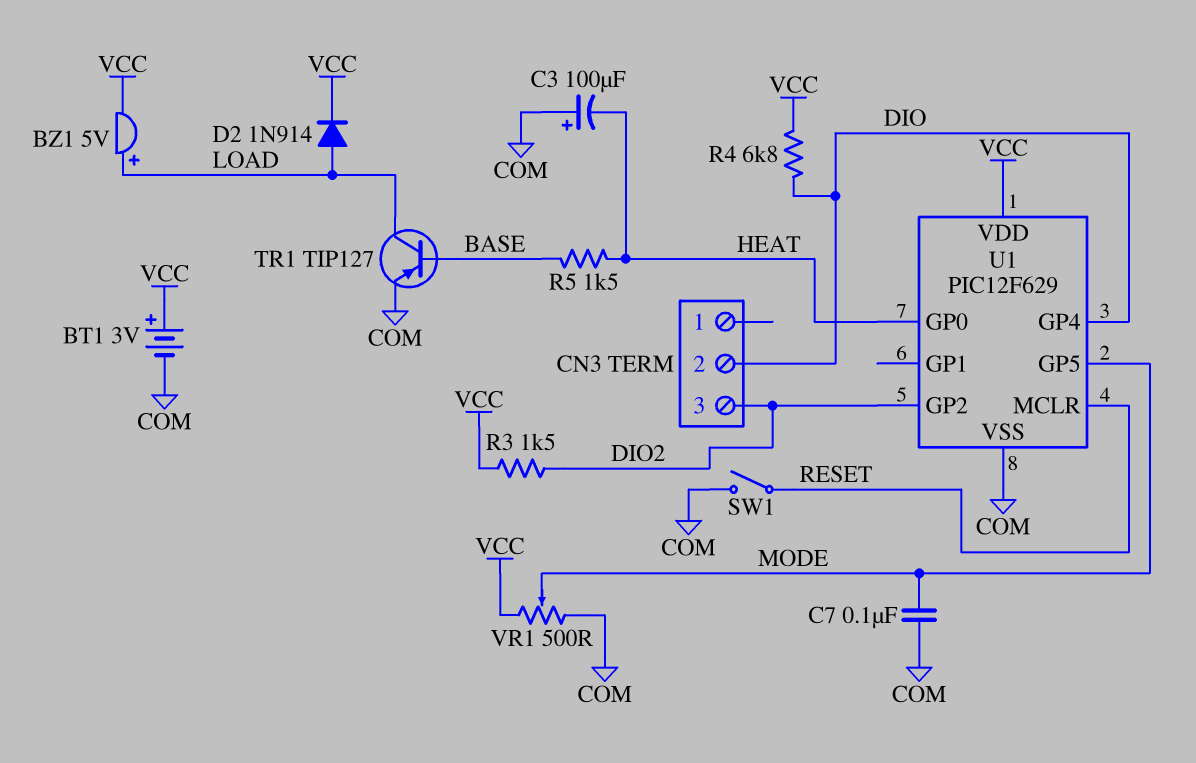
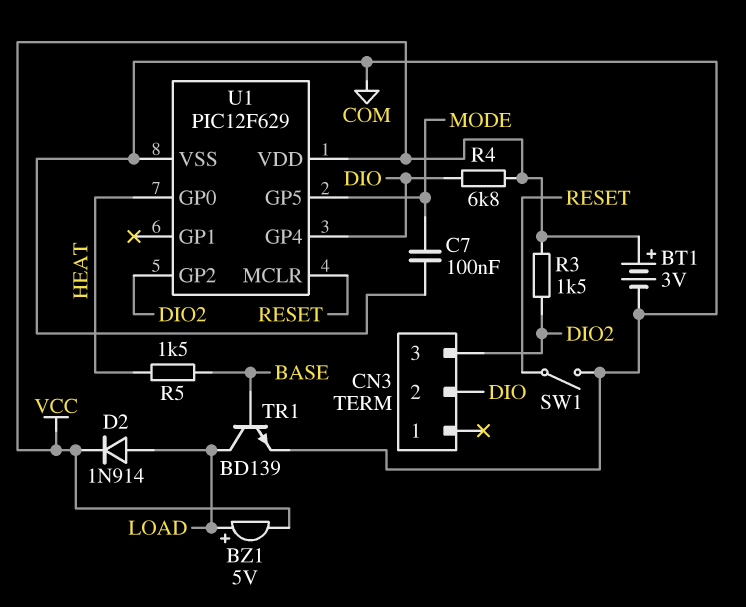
C3: 100uF (plus COM, minus HEAT) -> none
TR1: PNP TIP127 (B BASE, C LOAD, E COM) -> NPN BD139 (B BASE, C LOAD, E COM)
VR1: 500 (COM, VCC, wiper MODE) -> none

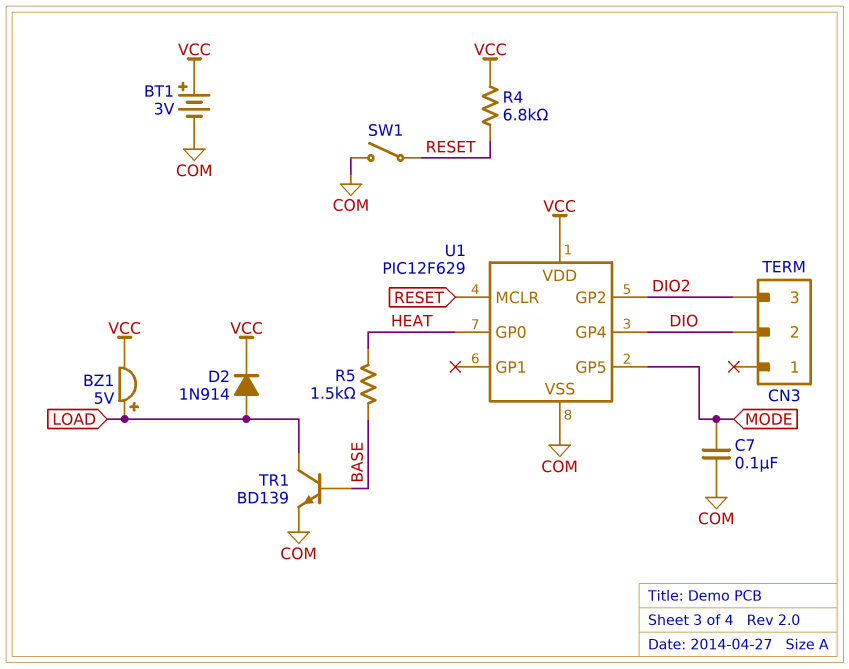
R3: 1.5k (DIO2, VCC) -> none
R4: 6.8k (DIO, VCC) -> 6.8k (RESET, VCC)

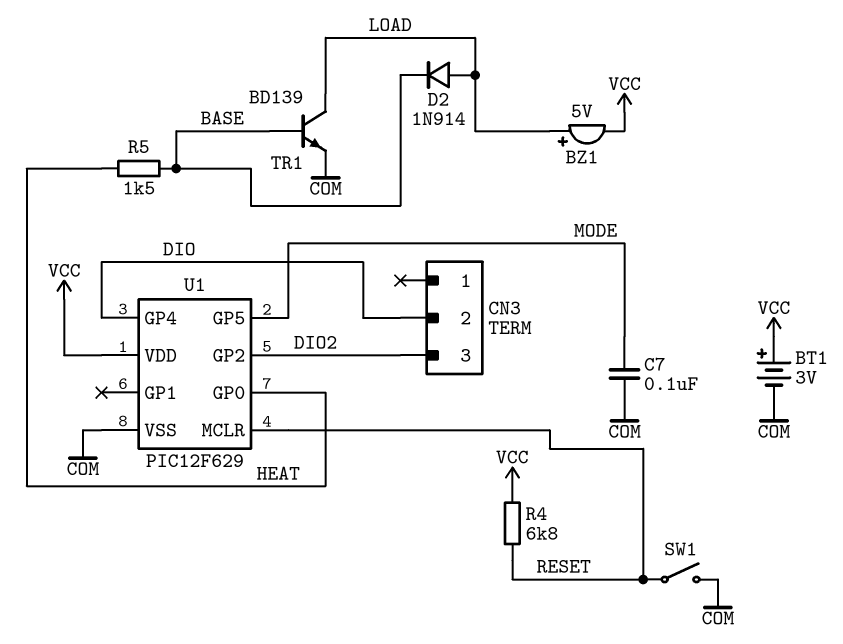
D2: diode 1N914 (A LOAD, K VCC) -> diode 1N914 (A LOAD, K BASE)

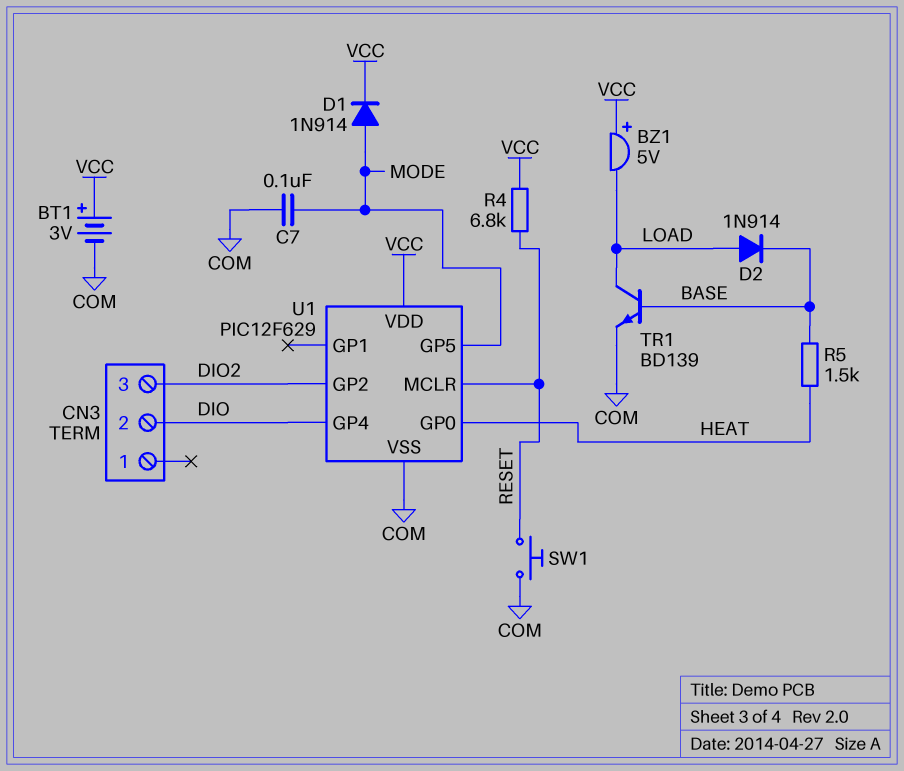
BZ1: buzzer 5V (plus LOAD, minus VCC) -> buzzer 5V (plus VCC, minus LOAD)
D1: none -> diode 1N914 (A MODE, K VCC)
SW1: switch (COM, RESET) -> button (COM, RESET)

